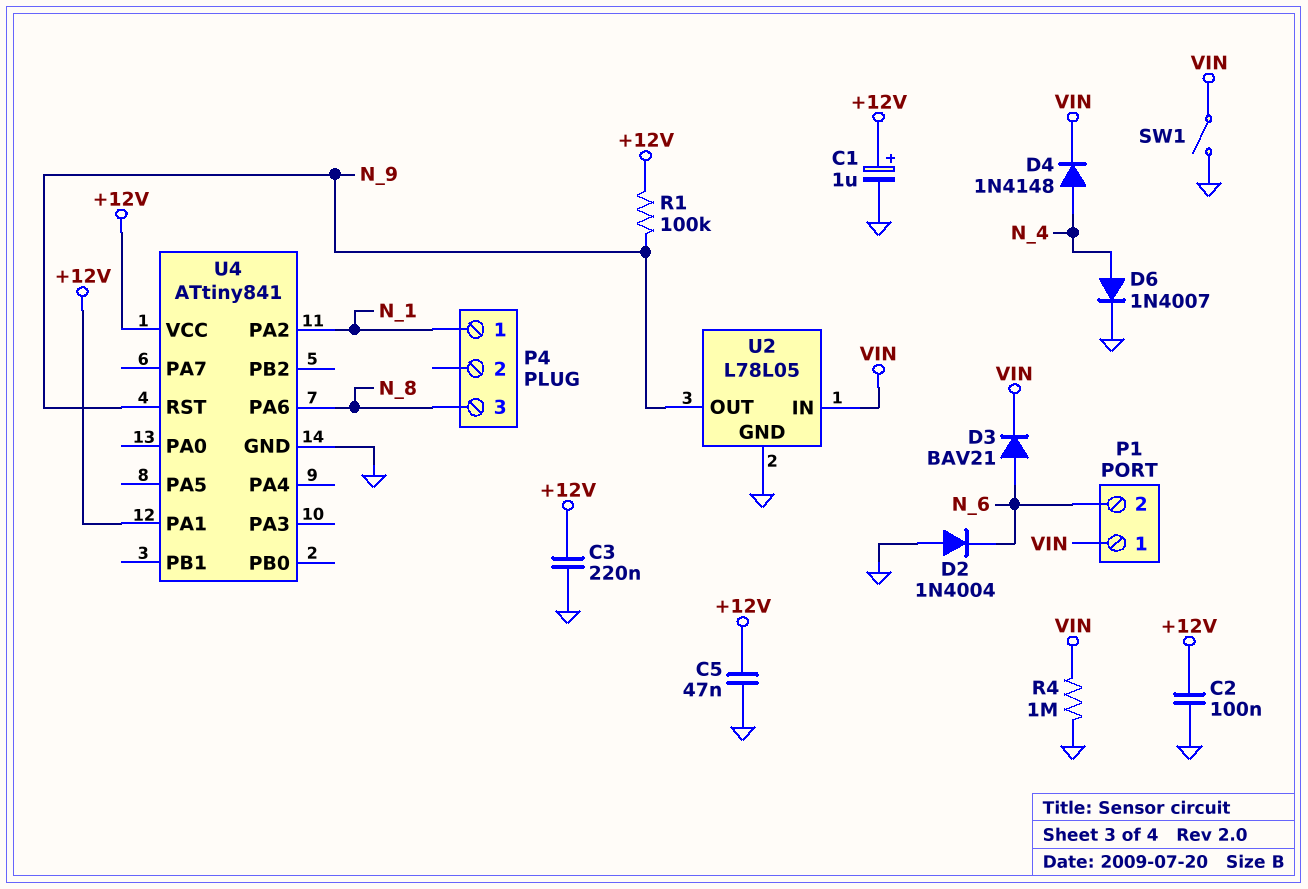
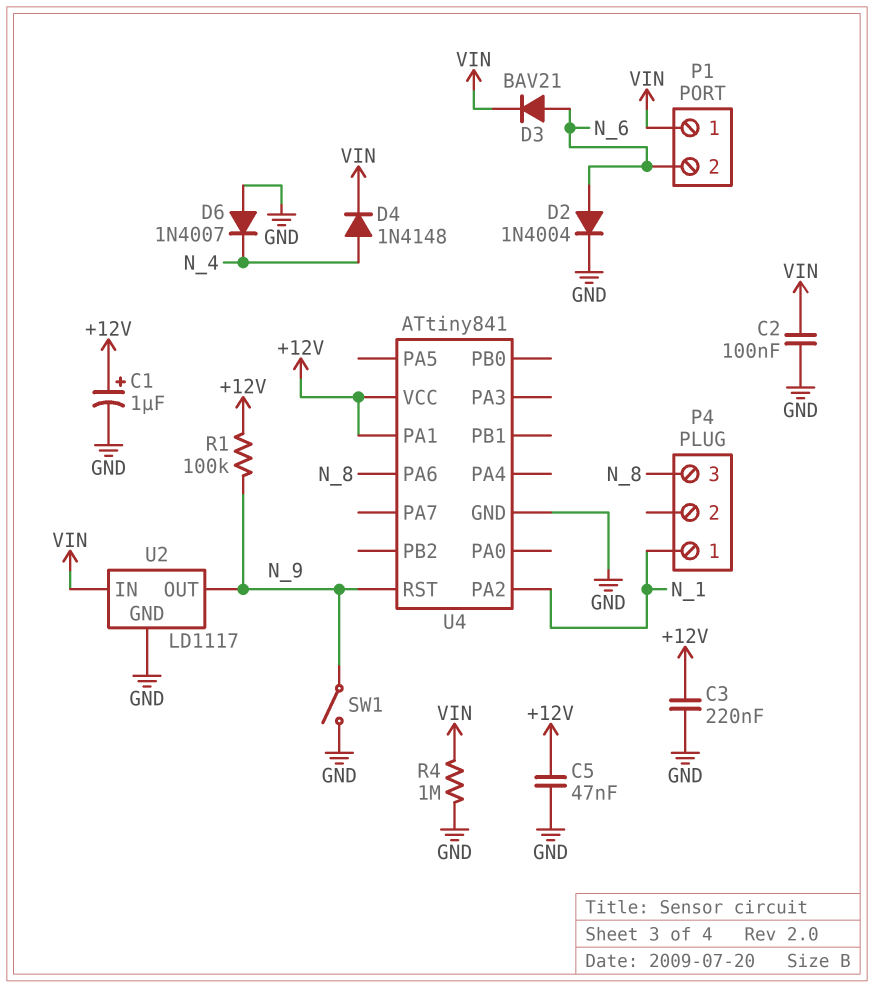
C2: 100nF (+12V, GND) -> 100nF (GND, VIN)
D2: diode 1N4004 (A GND, K N_6) -> diode 1N4004 (A N_6, K GND)
D6: diode 1N4007 (A N_4, K GND) -> diode 1N4007 (A GND, K N_4)
SW1: switch (GND, VIN) -> switch (GND, N_9)
U2: L78L05 -> LD1117

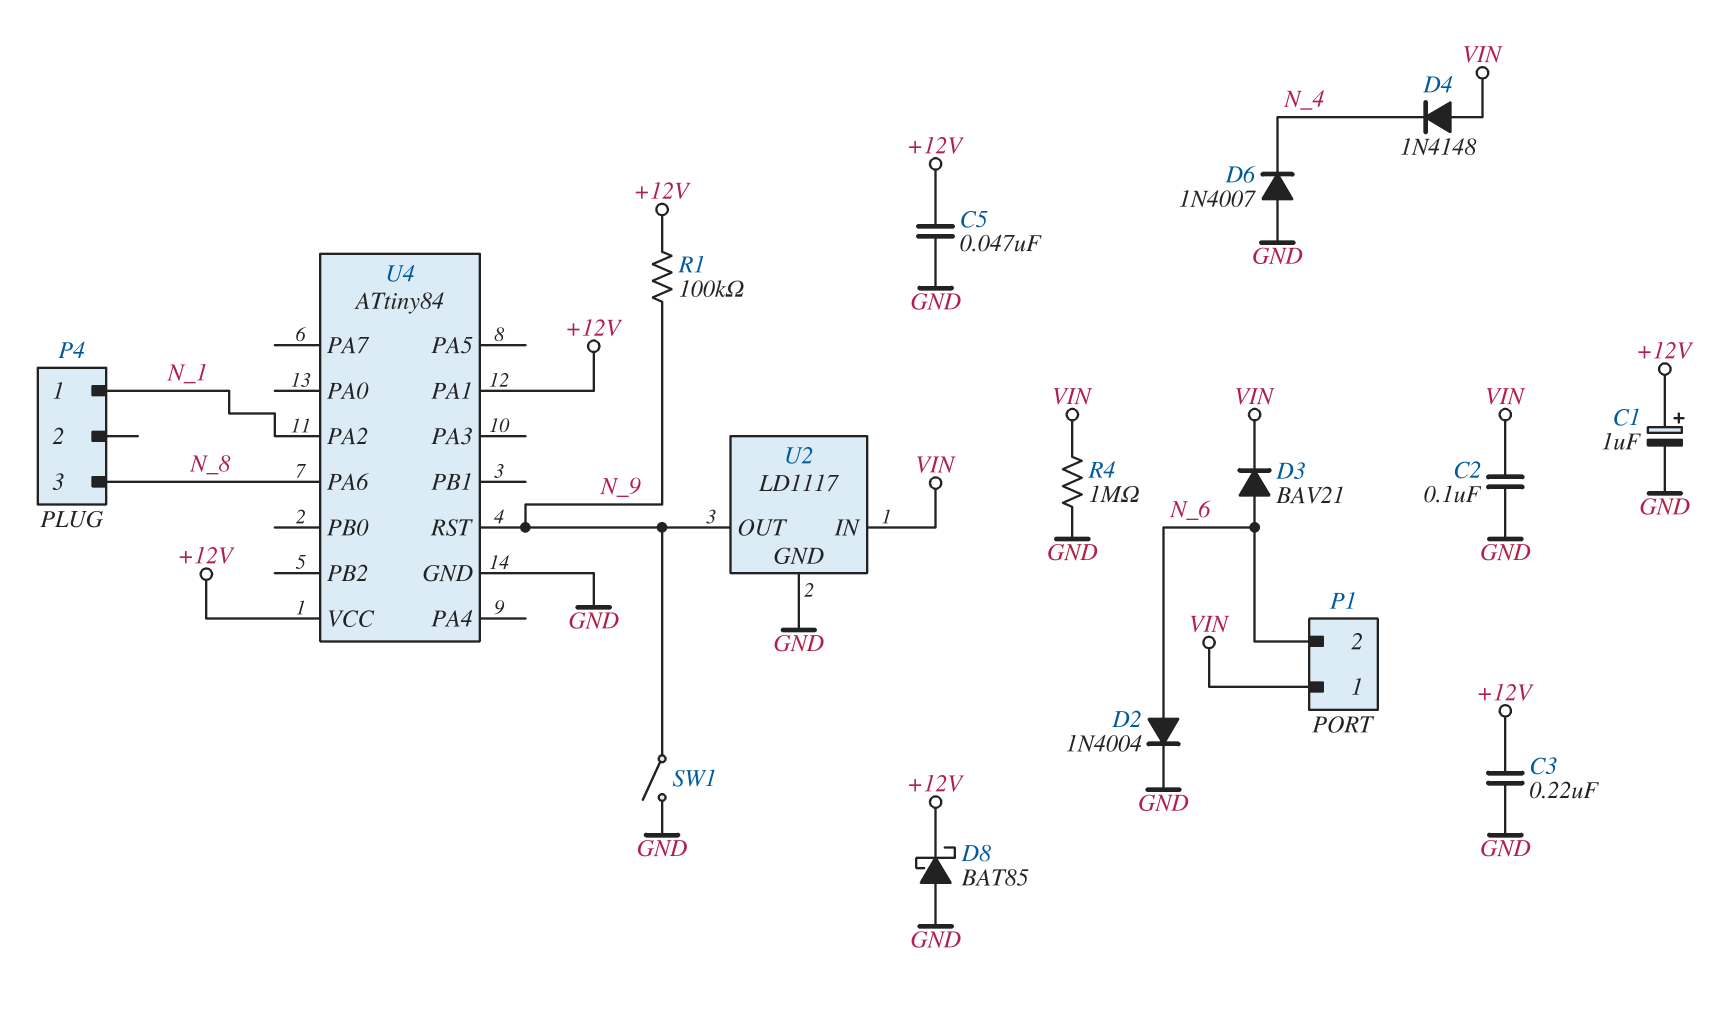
D4: diode 1N4148 (A N_4, K VIN) -> diode 1N4148 (A VIN, K N_4)
D8: none -> schottky BAT85 (A GND, K +12V)
U4: ATtiny841 -> ATtiny84

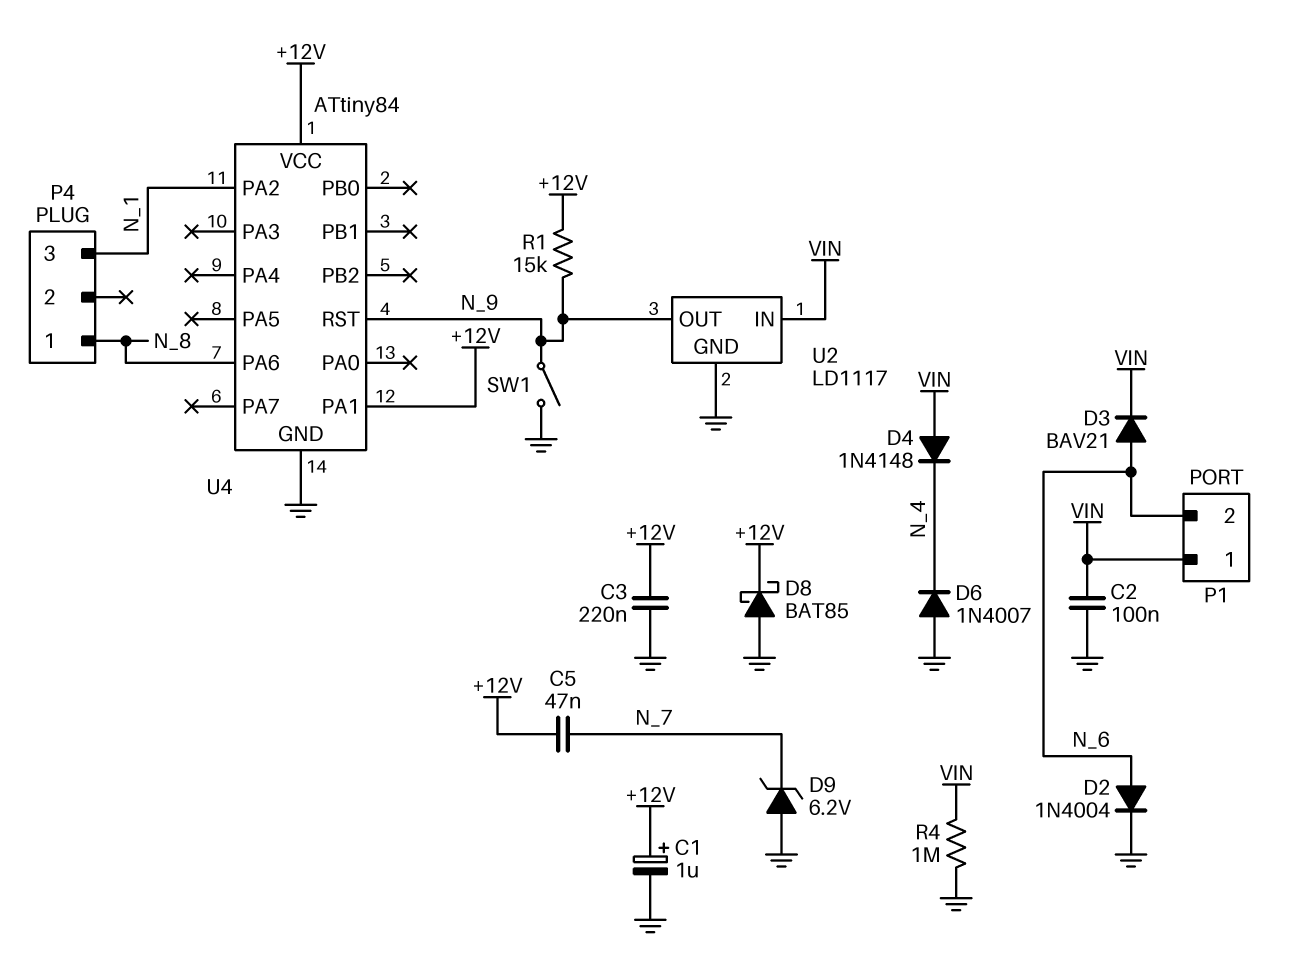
C5: 47nF (+12V, GND) -> 47nF (+12V, N_7)
D9: none -> zener 6.2V (A GND, K N_7)
P4 pin 1: N_1 -> N_8
P4 pin 3: N_8 -> N_1
R1: 100k (+12V, N_9) -> 15k (+12V, N_9)

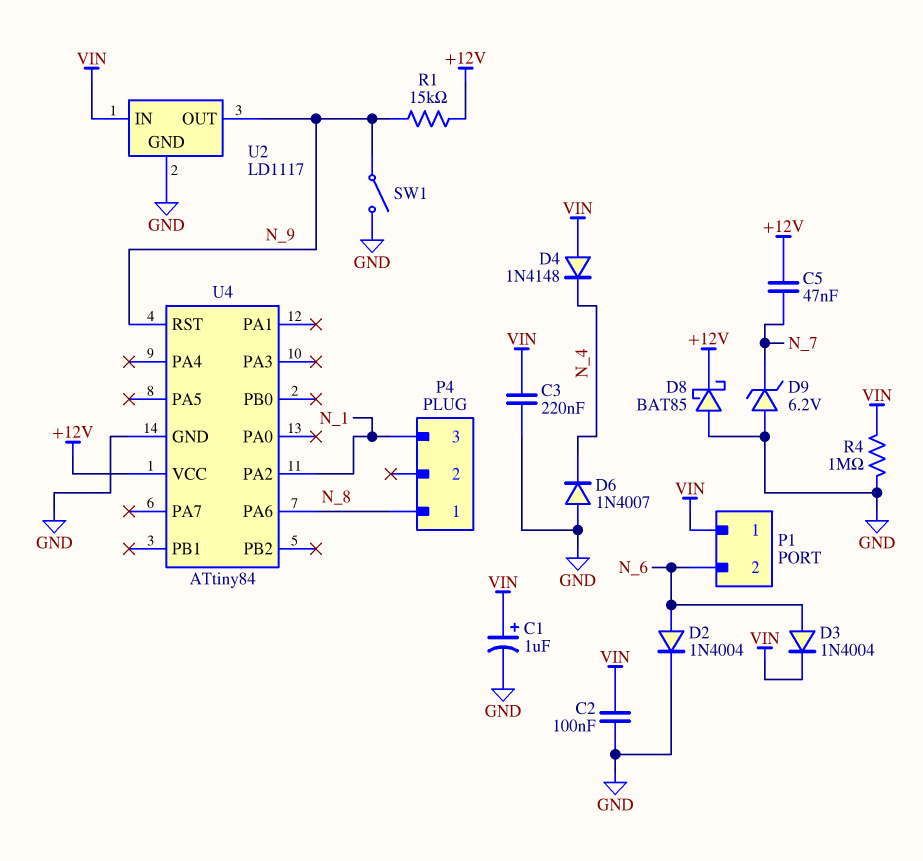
C1: 1uF (plus +12V, minus GND) -> 1uF (plus VIN, minus GND)
C3: 220nF (+12V, GND) -> 220nF (GND, VIN)
D3: diode BAV21 (A N_6, K VIN) -> diode 1N4004 (A N_6, K VIN)
U4 pin PA1: +12V -> none

